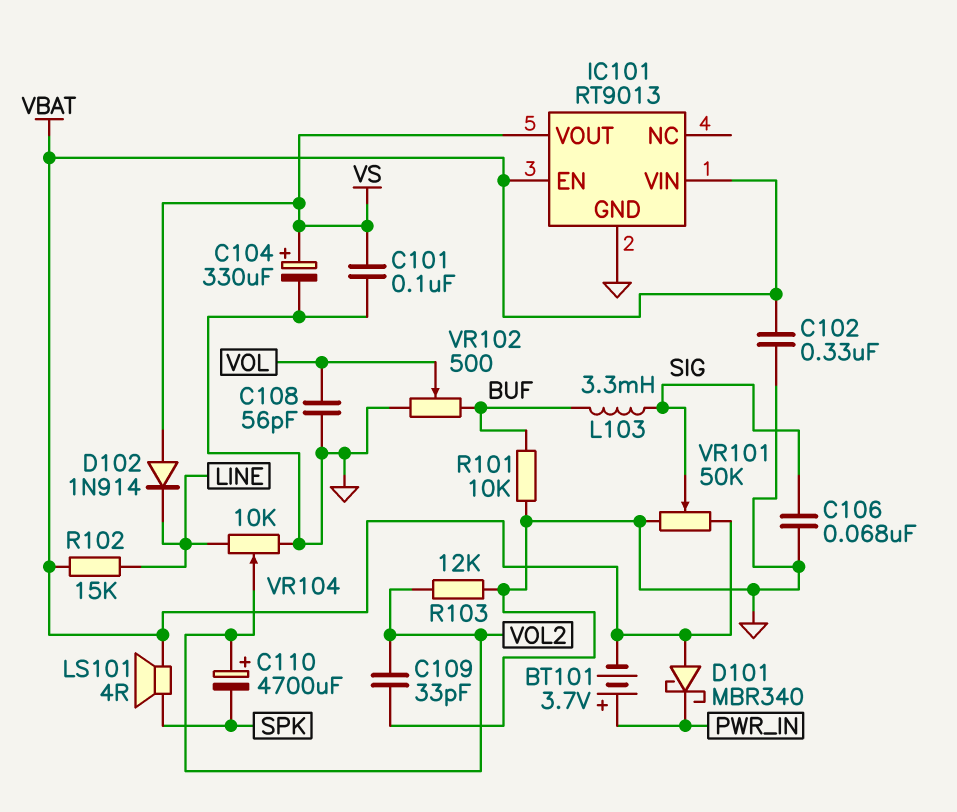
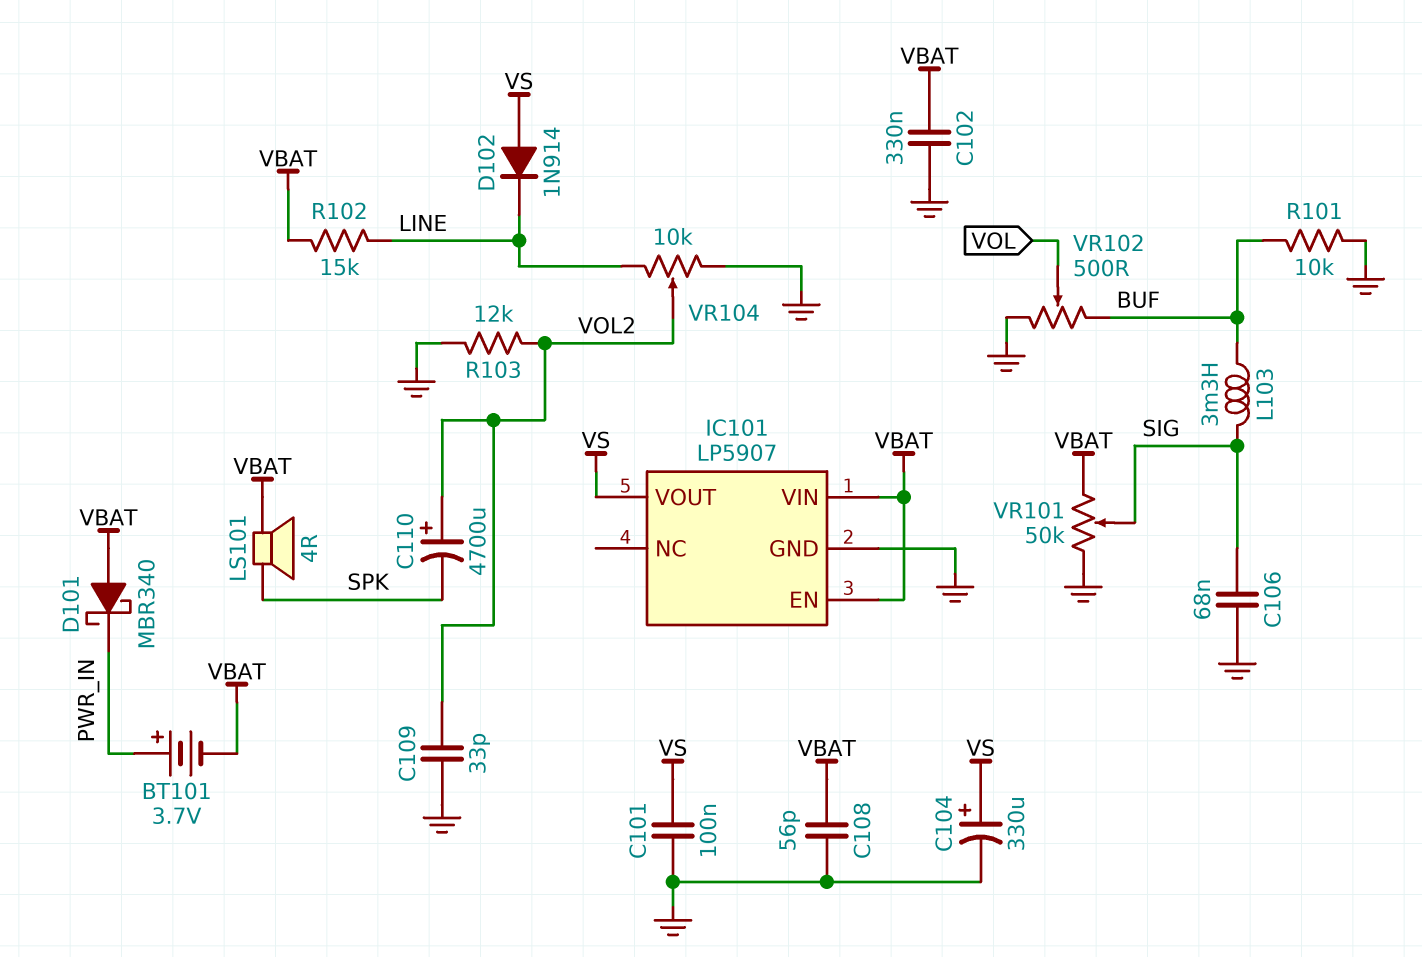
C108: 56pF (GND, VOL) -> 56pF (GND, VBAT)
IC101: RT9013 -> LP5907

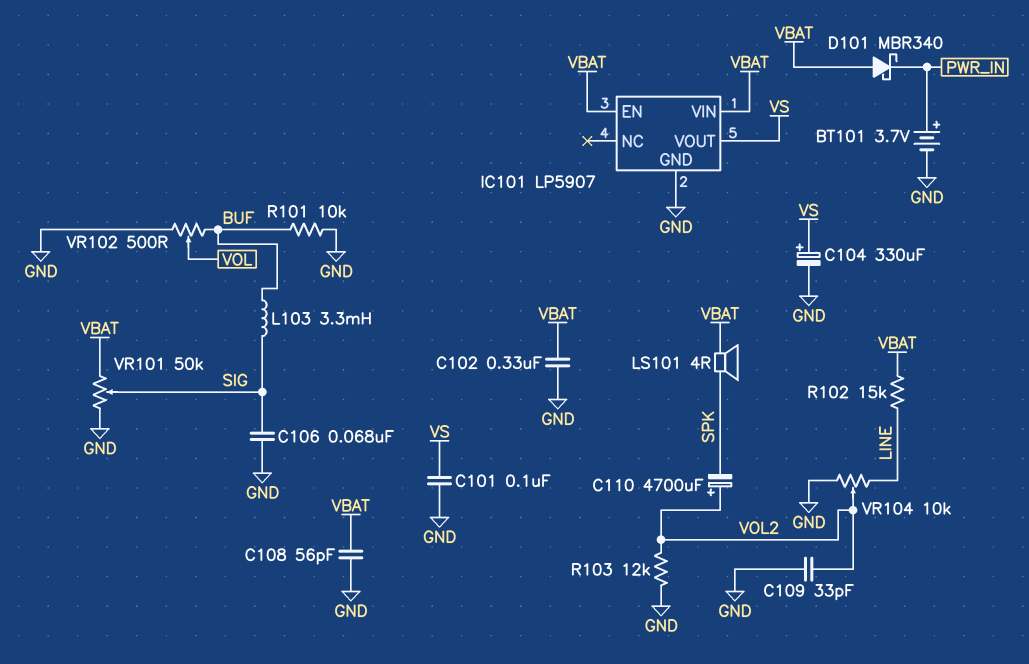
BT101: 3.7V (plus PWR_IN, minus VBAT) -> 3.7V (plus PWR_IN, minus GND)
D102: diode 1N914 (A VS, K LINE) -> none

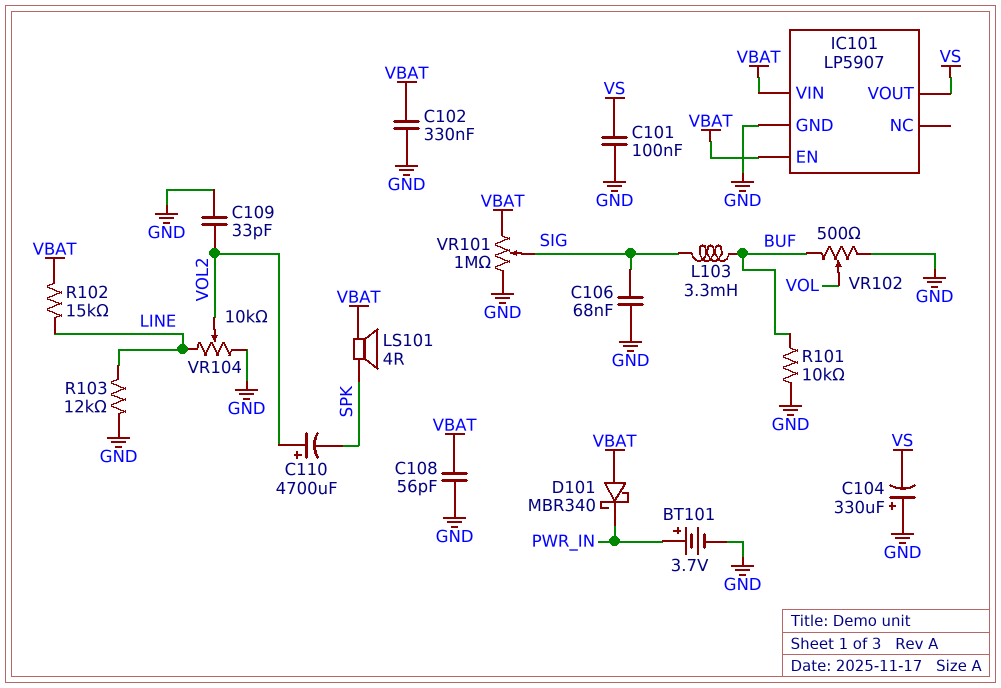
C104: 330uF (plus VS, minus GND) -> 330uF (plus GND, minus VS)
R103: 12k (GND, VOL2) -> 12k (GND, LINE)
VR101: 50k (GND, VBAT, wiper SIG) -> 1M (GND, VBAT, wiper SIG)

